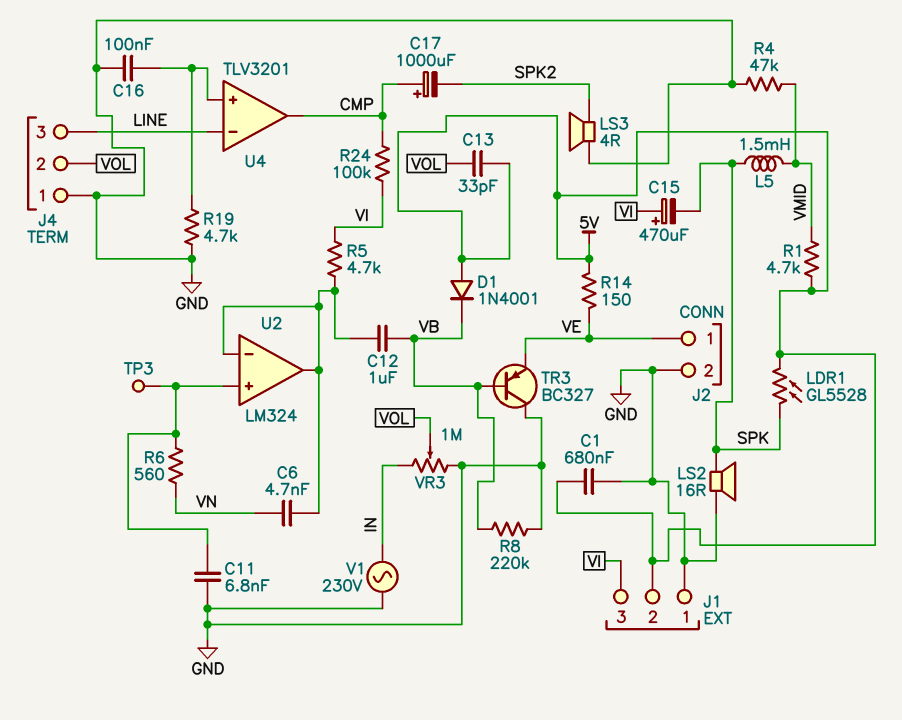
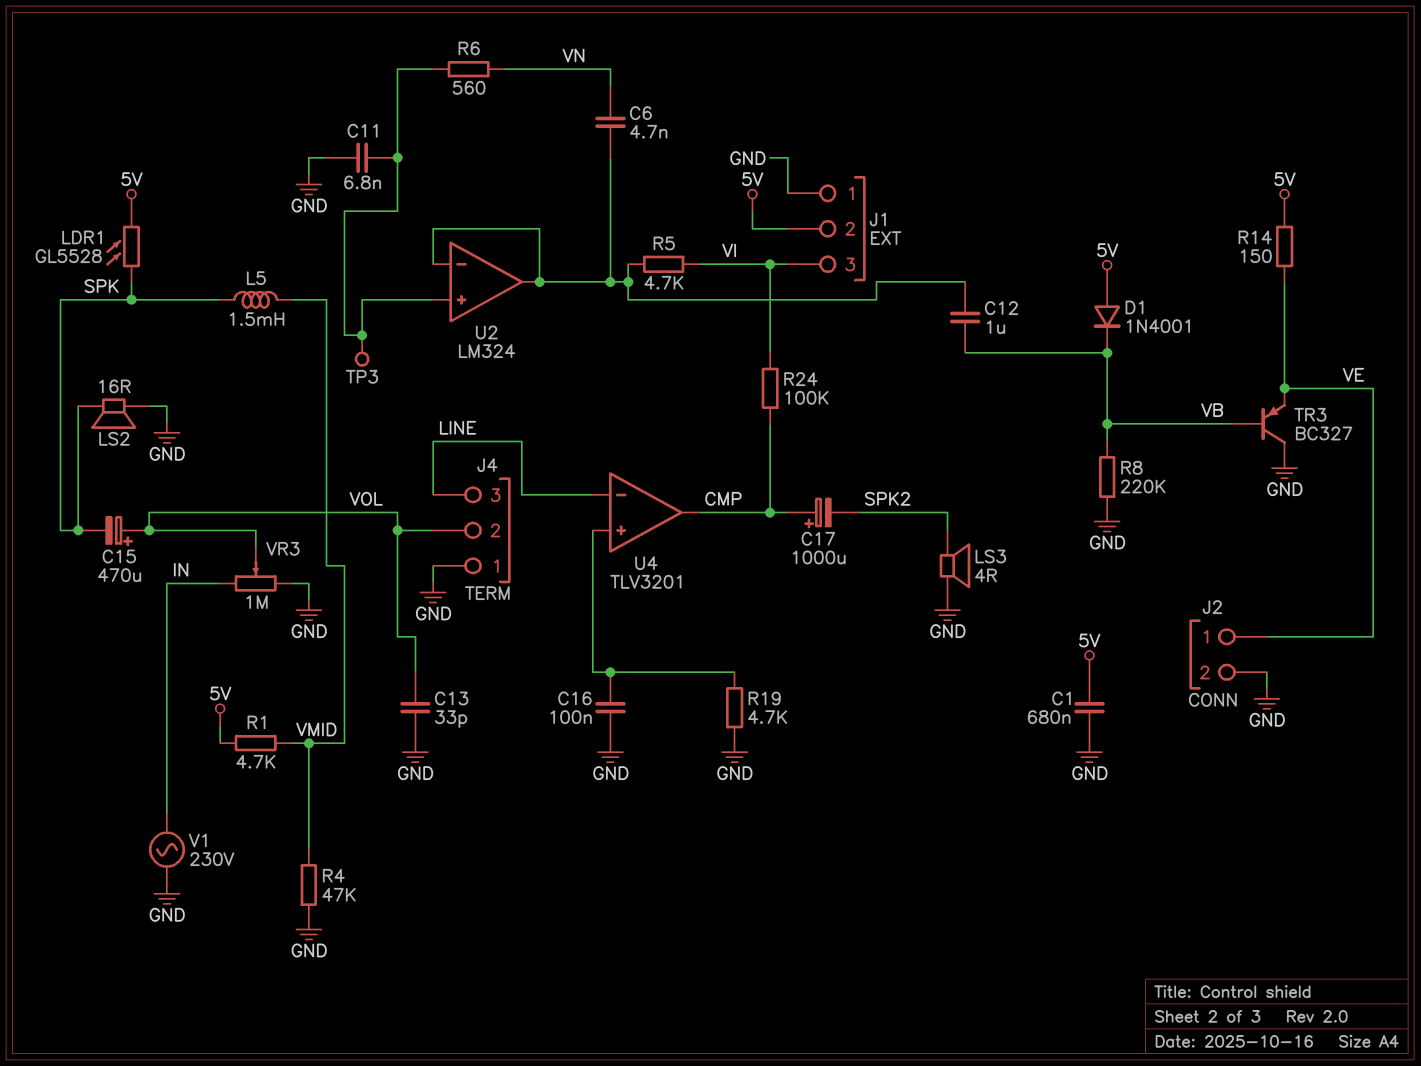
C13: 33pF (5V, VOL) -> 33pF (GND, VOL)
C15: 470uF (plus VI, minus SPK) -> 470uF (plus VOL, minus SPK)

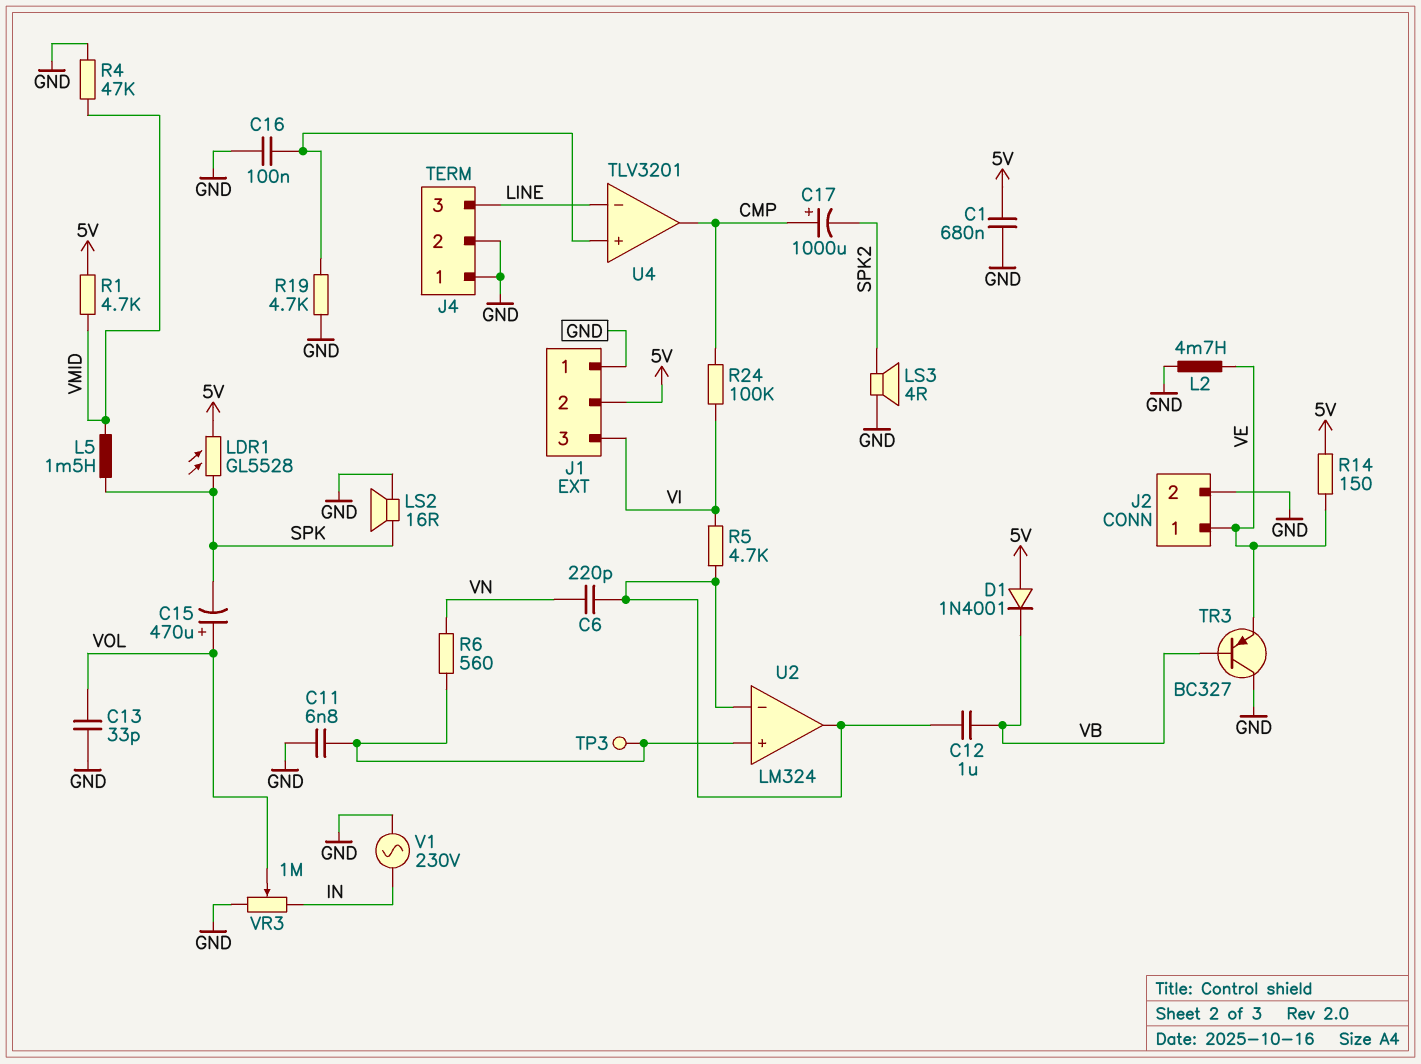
C6: 4.7nF (U2/in-, VN) -> 220pF (U2/in-, VN)
J4 pin 2: VOL -> GND
L2: none -> 4.7mH (GND, VE)
R8: 220k (GND, VB) -> none

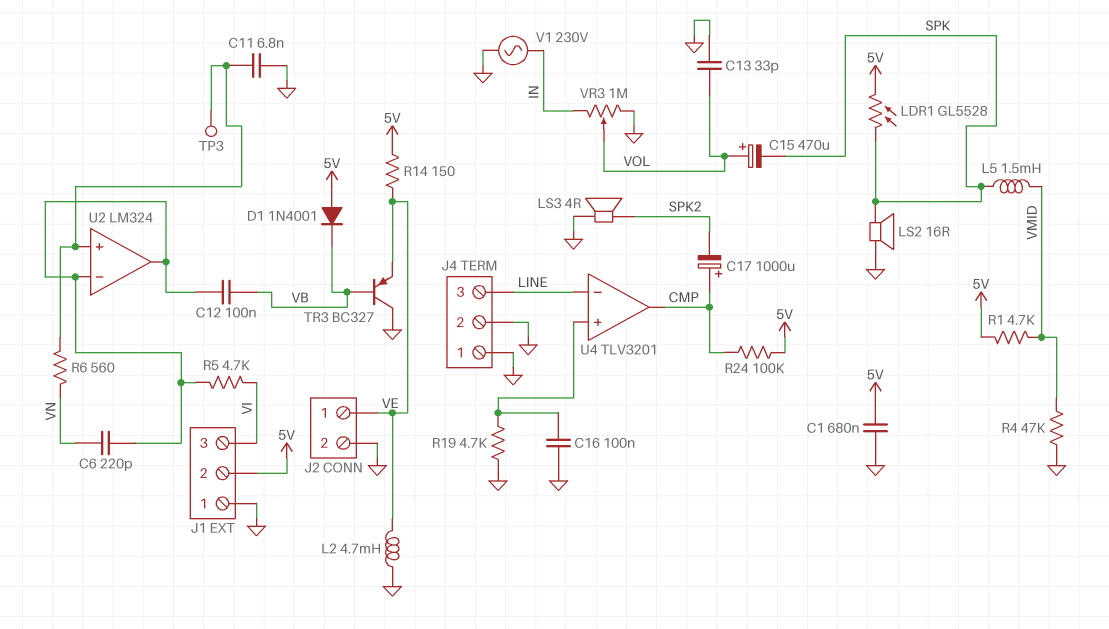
C12: 1uF (U2/in-, VB) -> 100nF (U2/in-, VB)
R24: 100k (CMP, VI) -> 100k (5V, CMP)

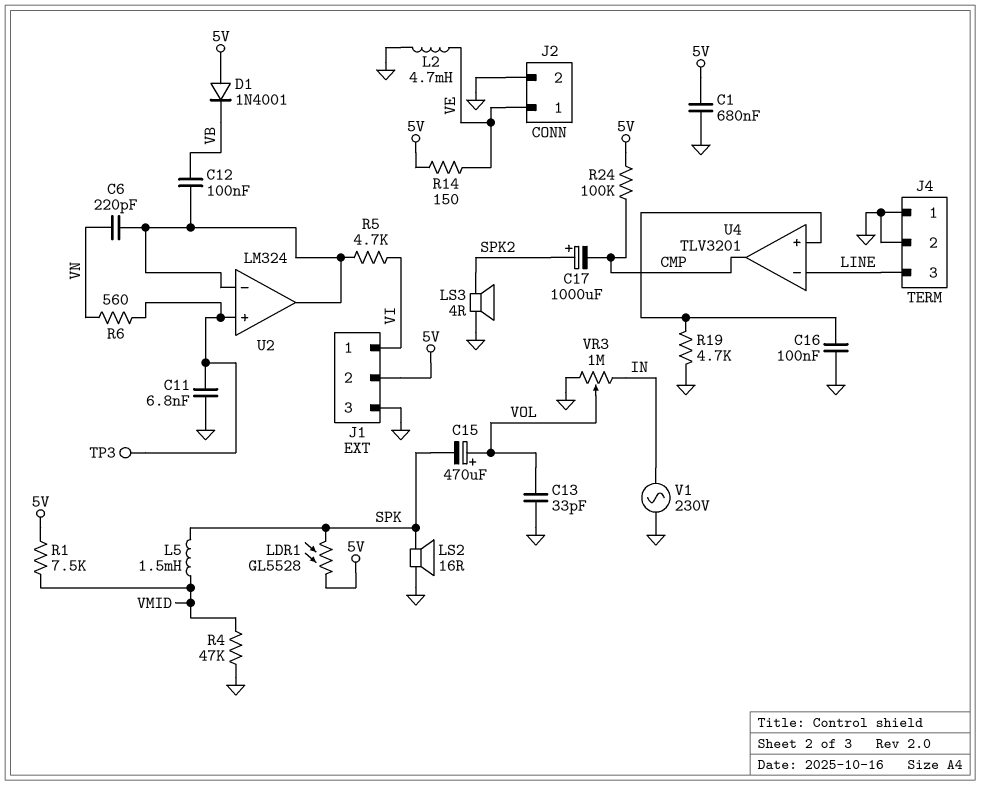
C17: 1000uF (plus CMP, minus SPK2) -> 1000uF (plus SPK2, minus CMP)
J1 pin 1: GND -> VI
J1 pin 3: VI -> GND
R1: 4.7k (5V, VMID) -> 7.5k (5V, VMID)
TR3: PNP BC327 (B VB, C GND, E VE) -> none

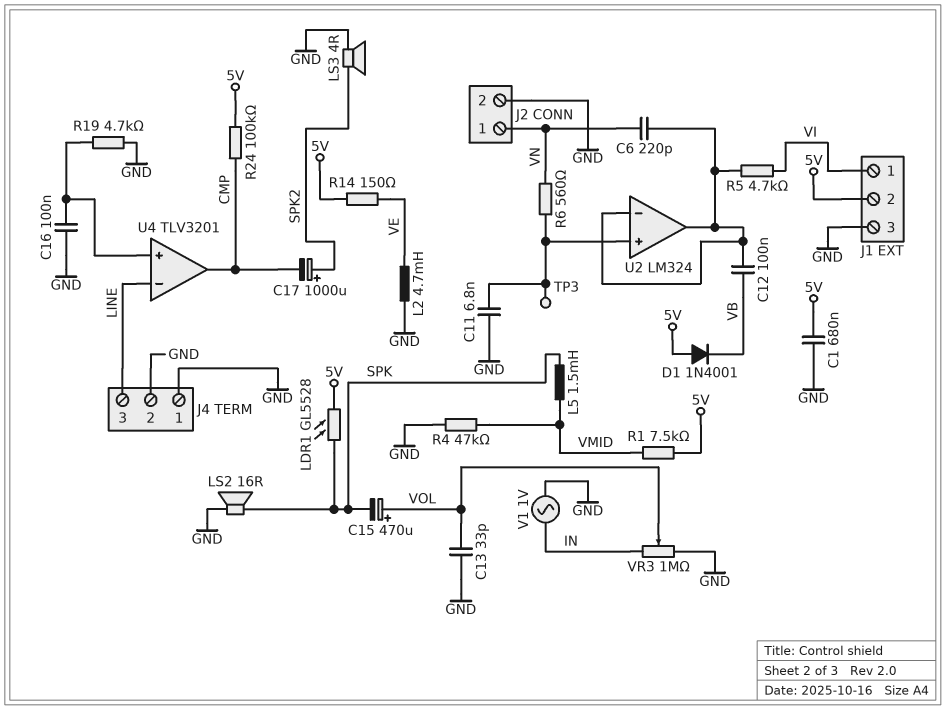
J2 pin 1: VE -> VN
V1: AC 230V (GND, IN) -> AC 1V (GND, IN)

